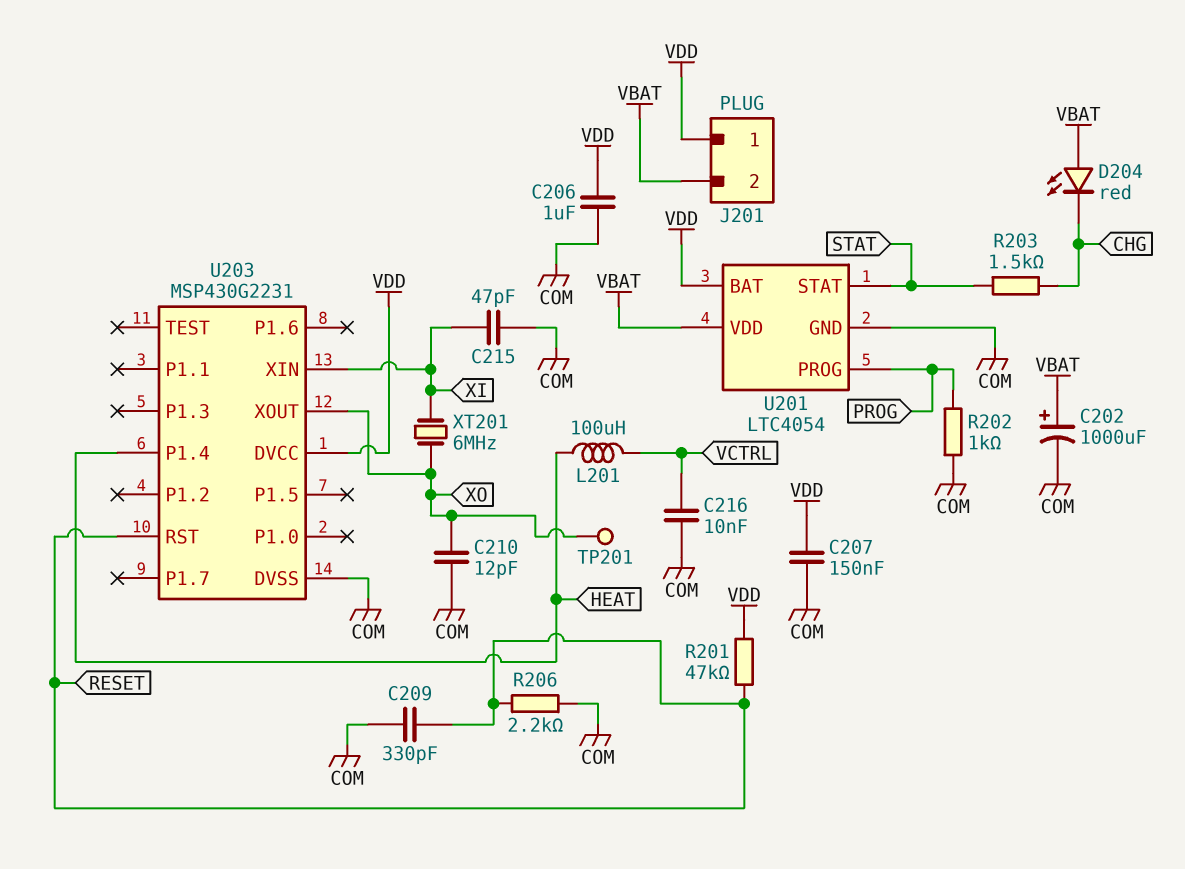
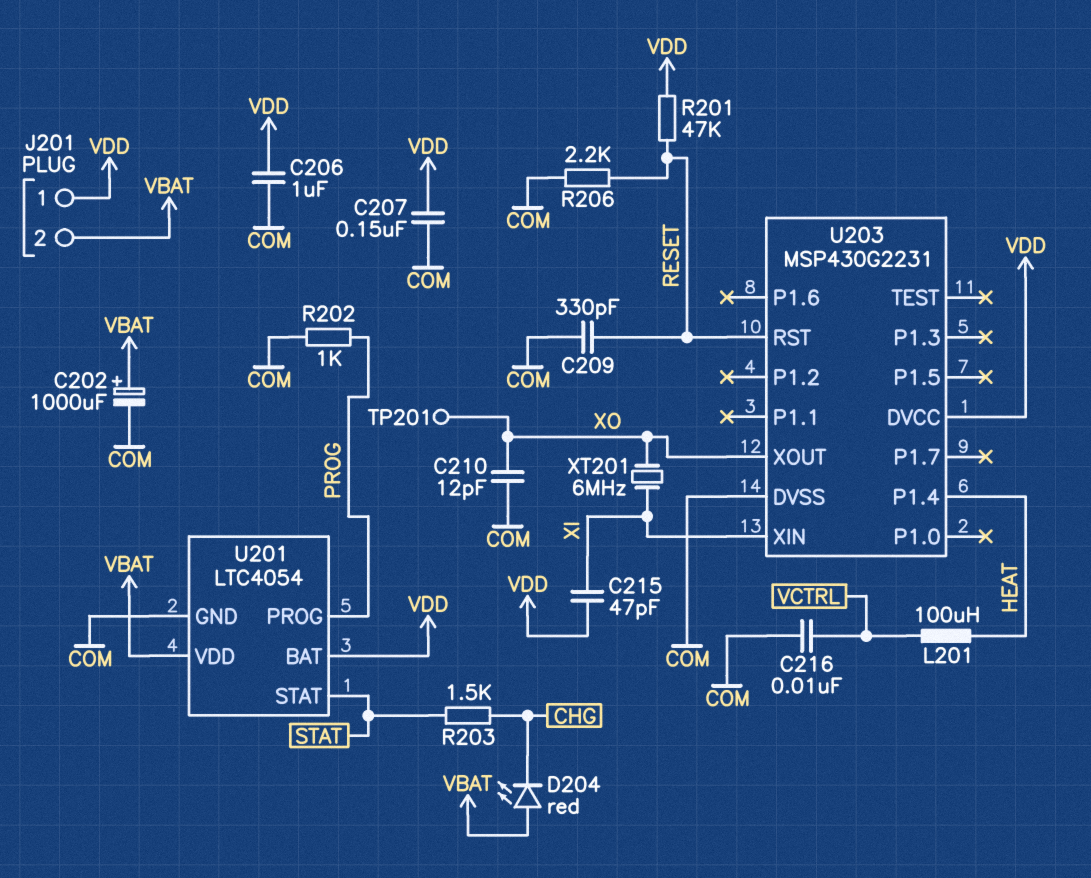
C215: 47pF (COM, XI) -> 47pF (VDD, XI)

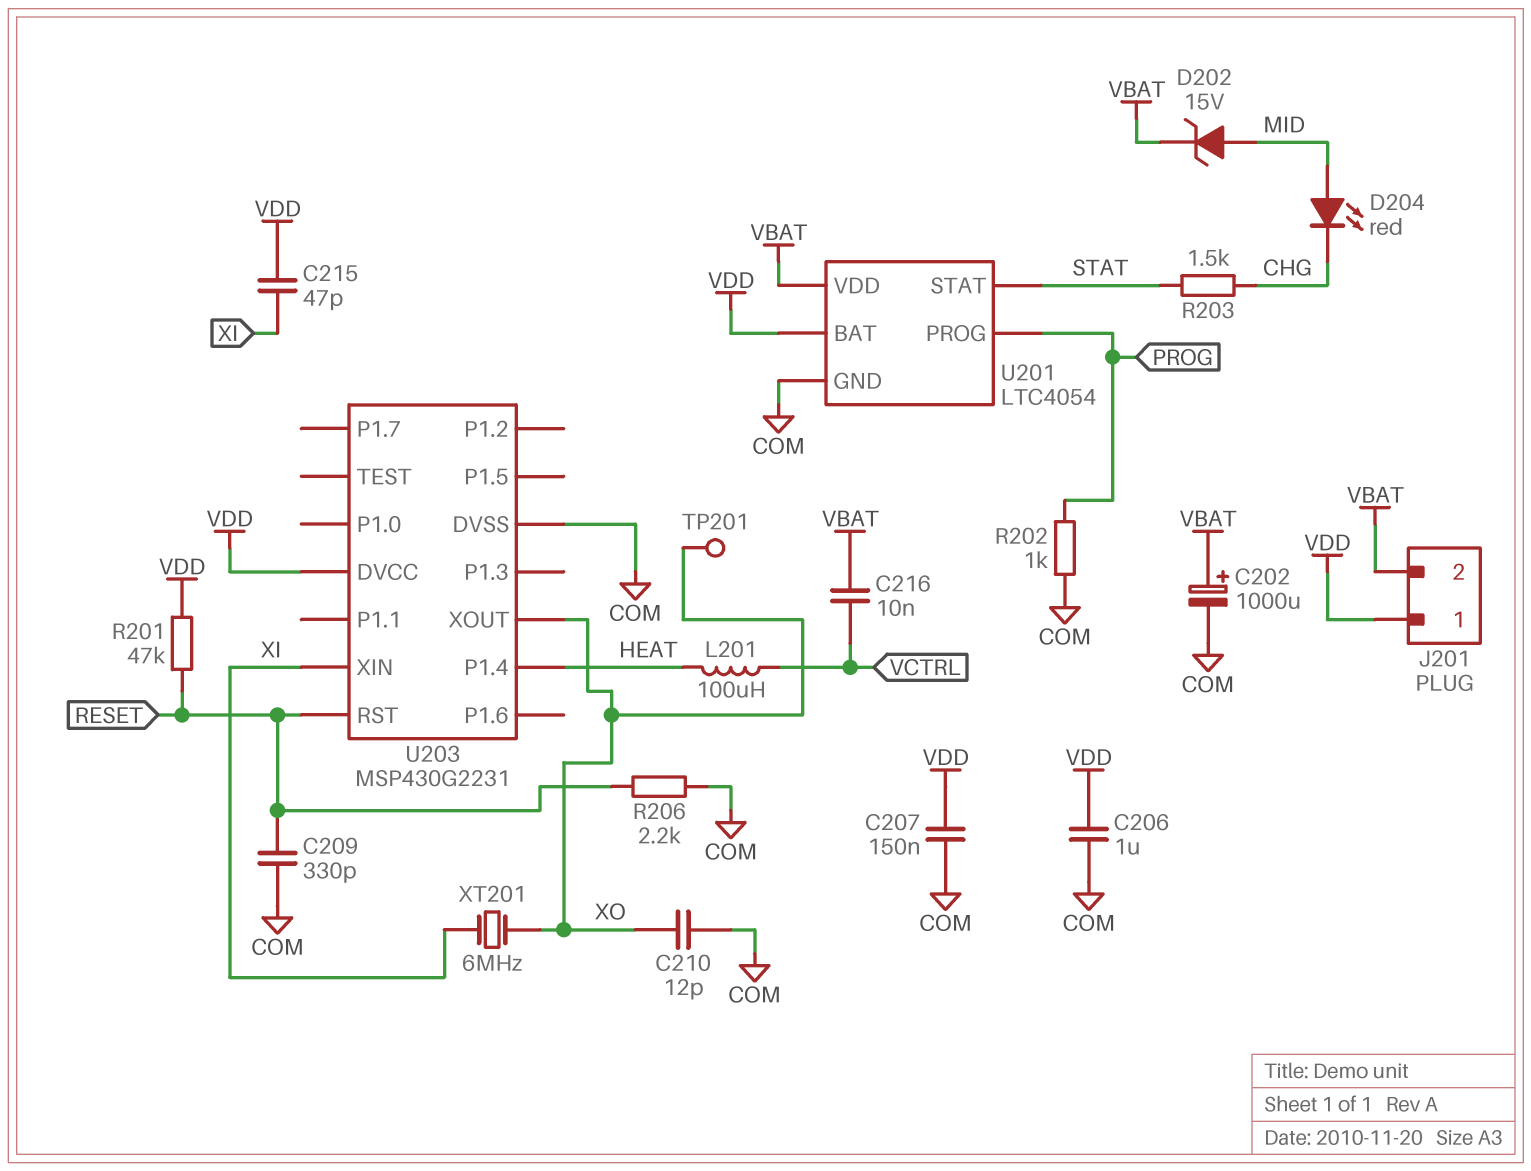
C216: 10nF (COM, VCTRL) -> 10nF (VBAT, VCTRL)
D202: none -> zener 15V (A MID, K VBAT)
D204: LED red (A VBAT, K CHG) -> LED red (A MID, K CHG)

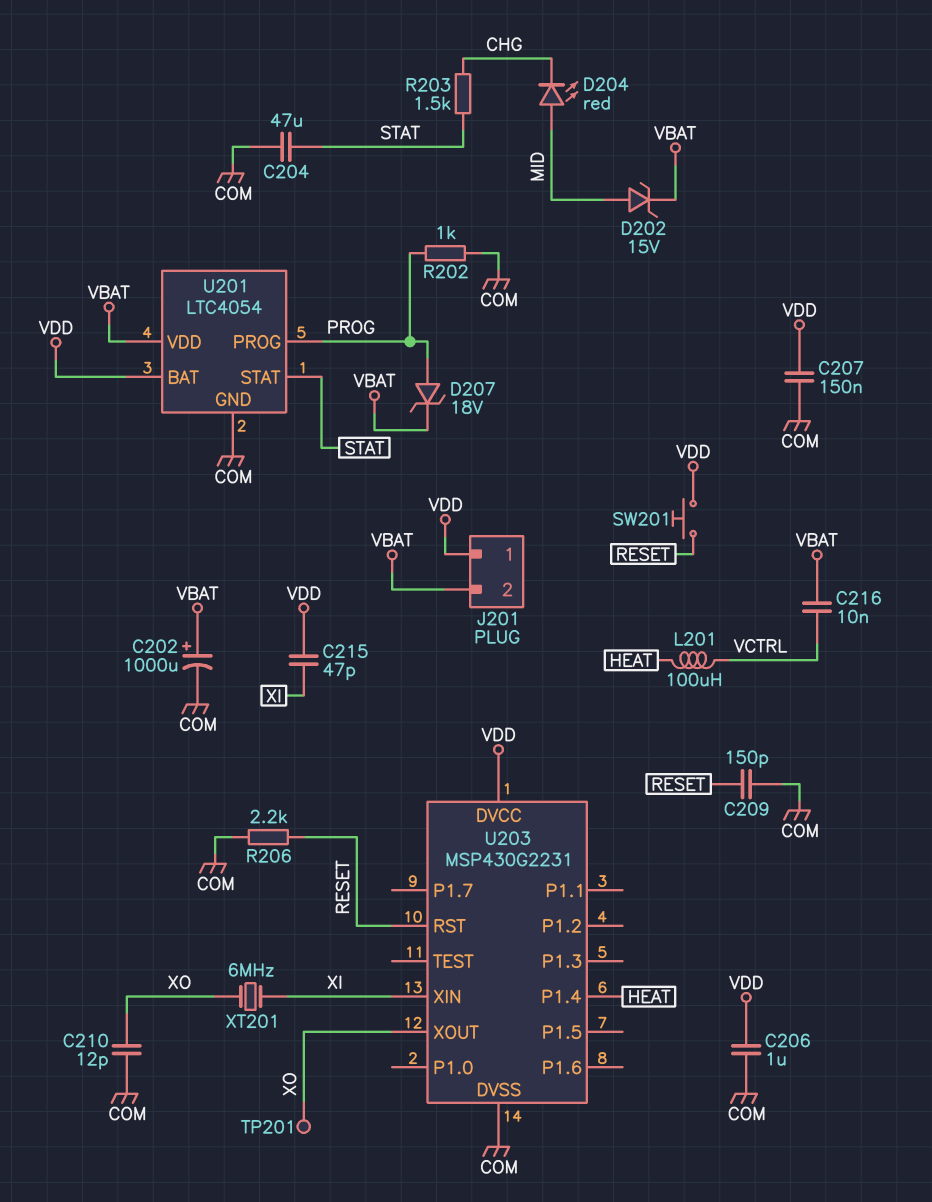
C204: none -> 47uF (COM, STAT)
C209: 330pF (COM, RESET) -> 150pF (COM, RESET)
D207: none -> zener 18V (A PROG, K VBAT)
R201: 47k (RESET, VDD) -> none
SW201: none -> button (RESET, VDD)

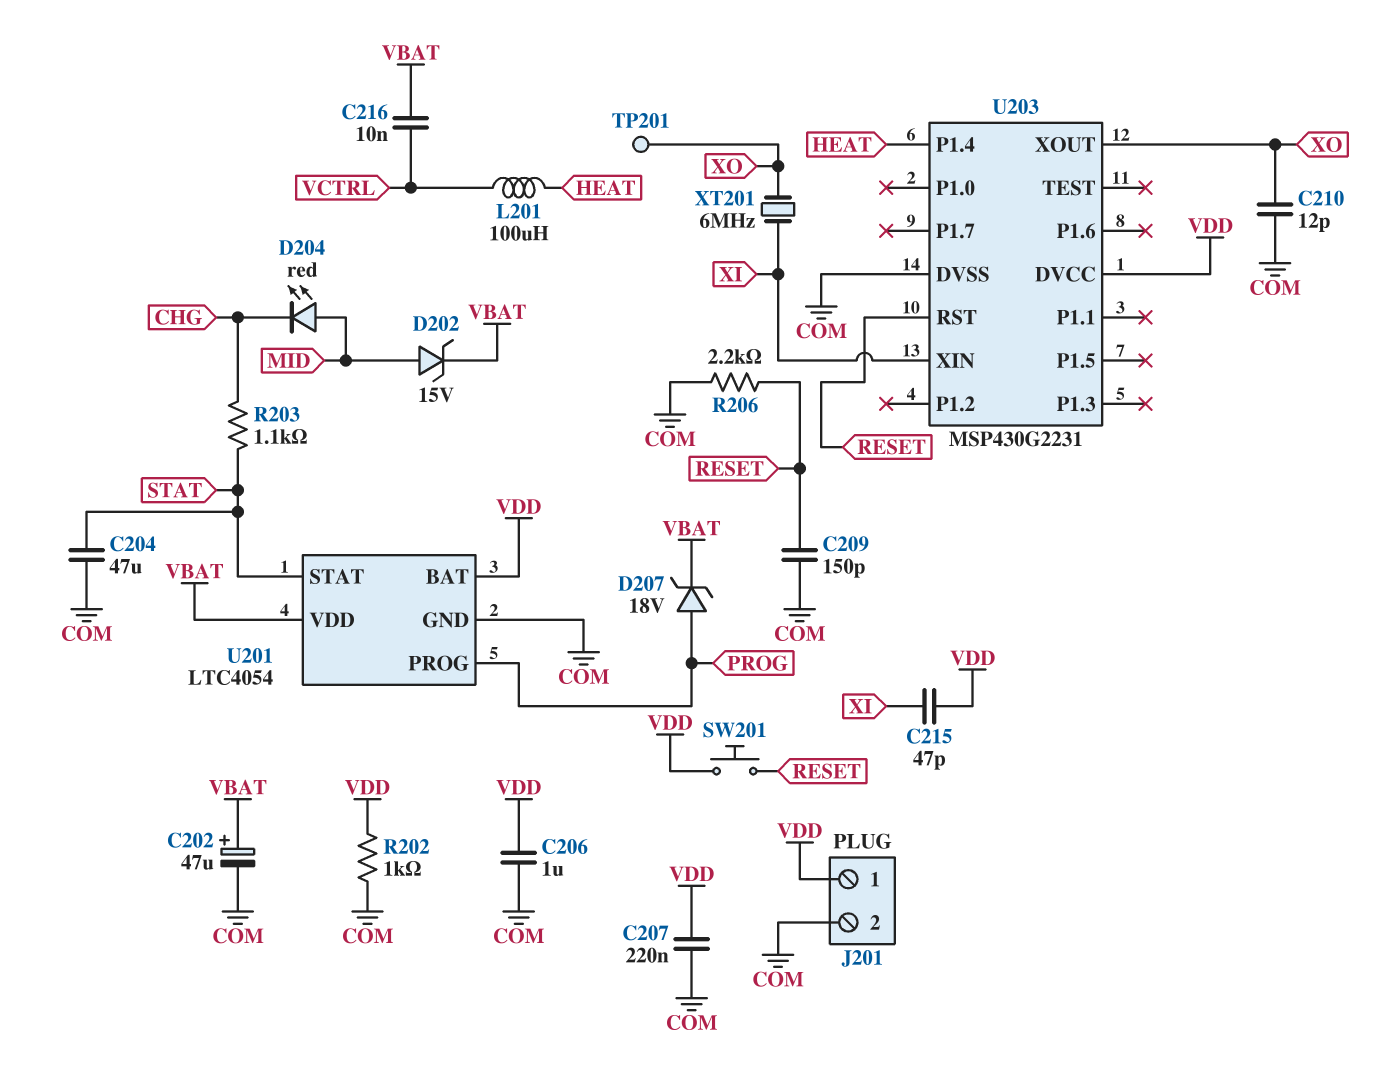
C202: 1000uF (plus VBAT, minus COM) -> 47uF (plus VBAT, minus COM)
C207: 150nF (COM, VDD) -> 220nF (COM, VDD)
J201 pin 2: VBAT -> COM
R202: 1k (COM, PROG) -> 1k (COM, VDD)
R203: 1.5k (CHG, STAT) -> 1.1k (CHG, STAT)

